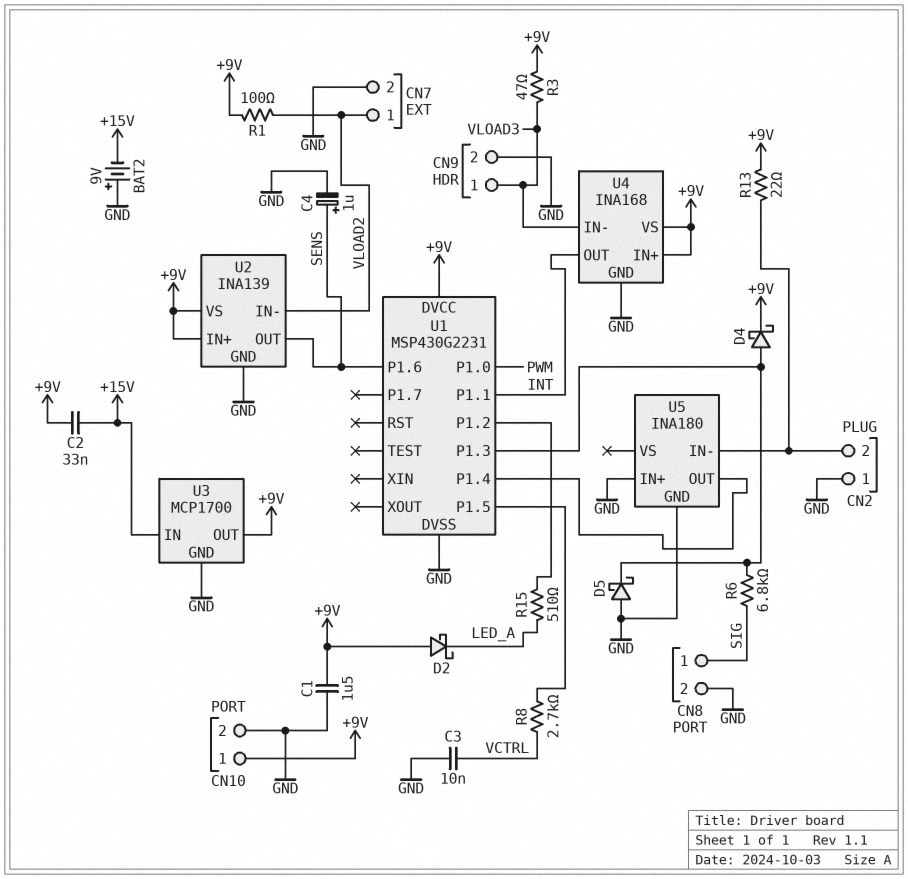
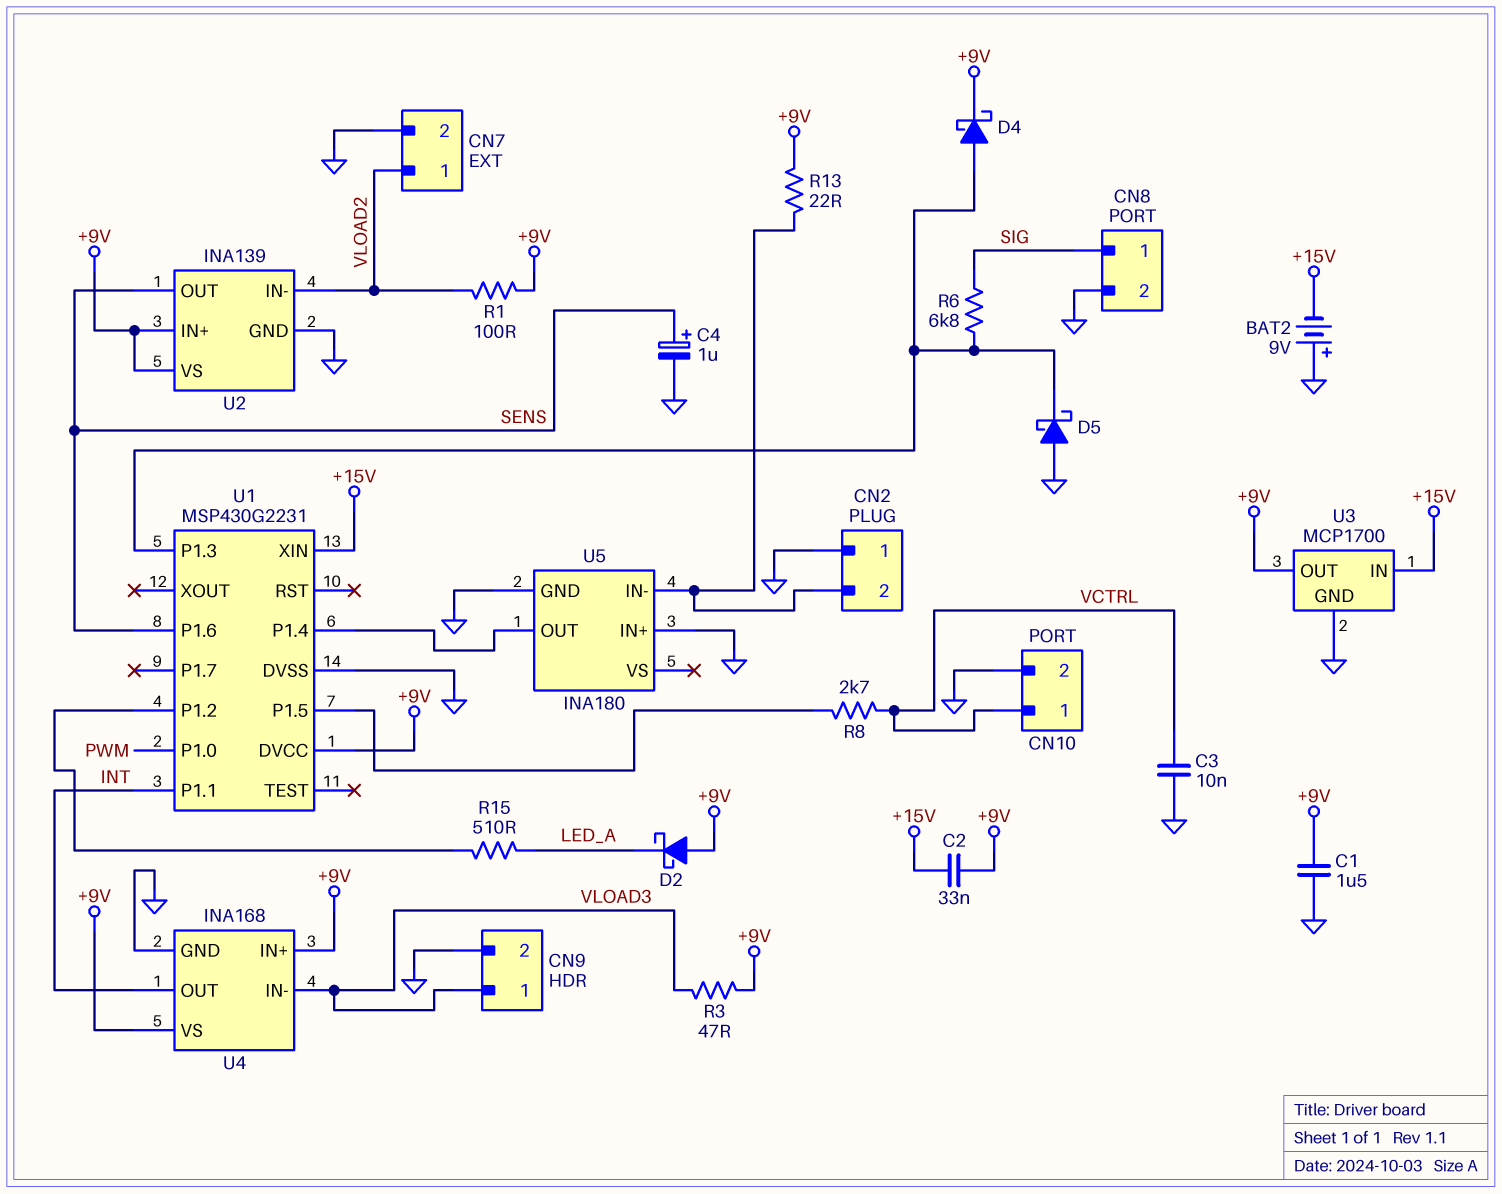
CN10 pin 1: +9V -> VCTRL
U1 pin XIN: none -> +15V

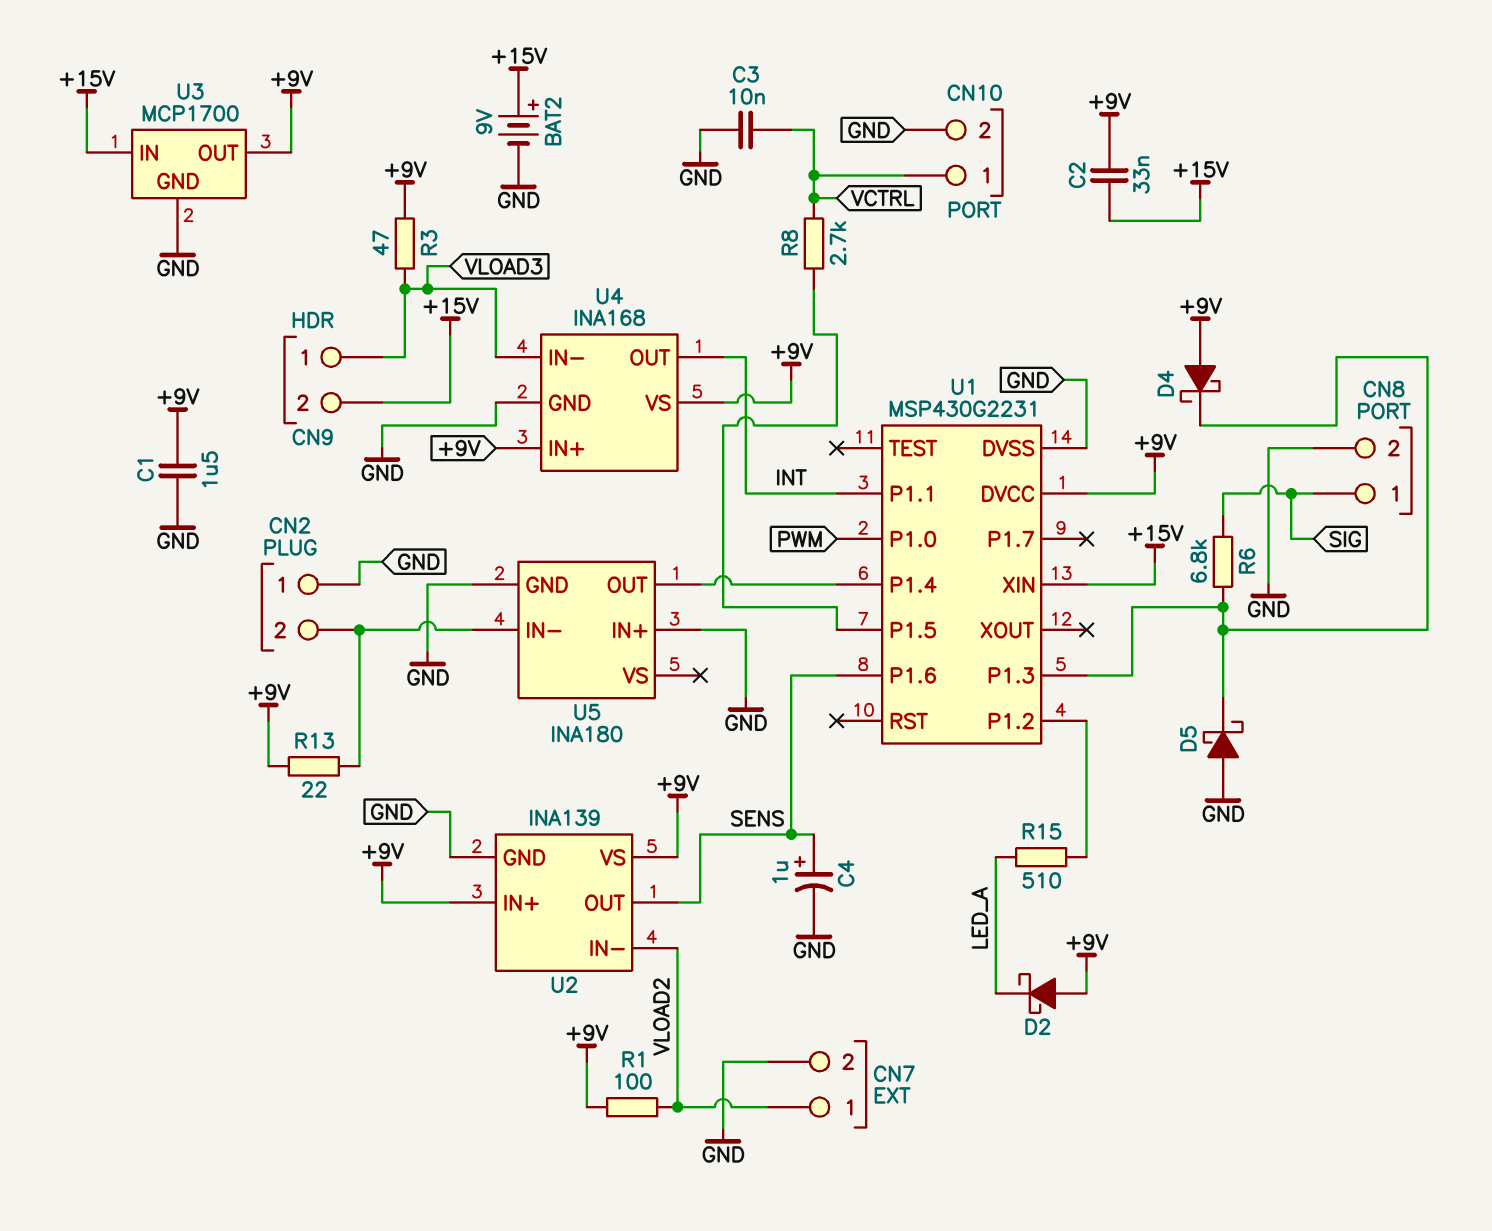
BAT2: 9V (plus GND, minus +15V) -> 9V (plus +15V, minus GND)
CN9 pin 2: GND -> +15V
D4: schottky (A U1/P1.3, K +9V) -> schottky (A +9V, K U1/P1.3)

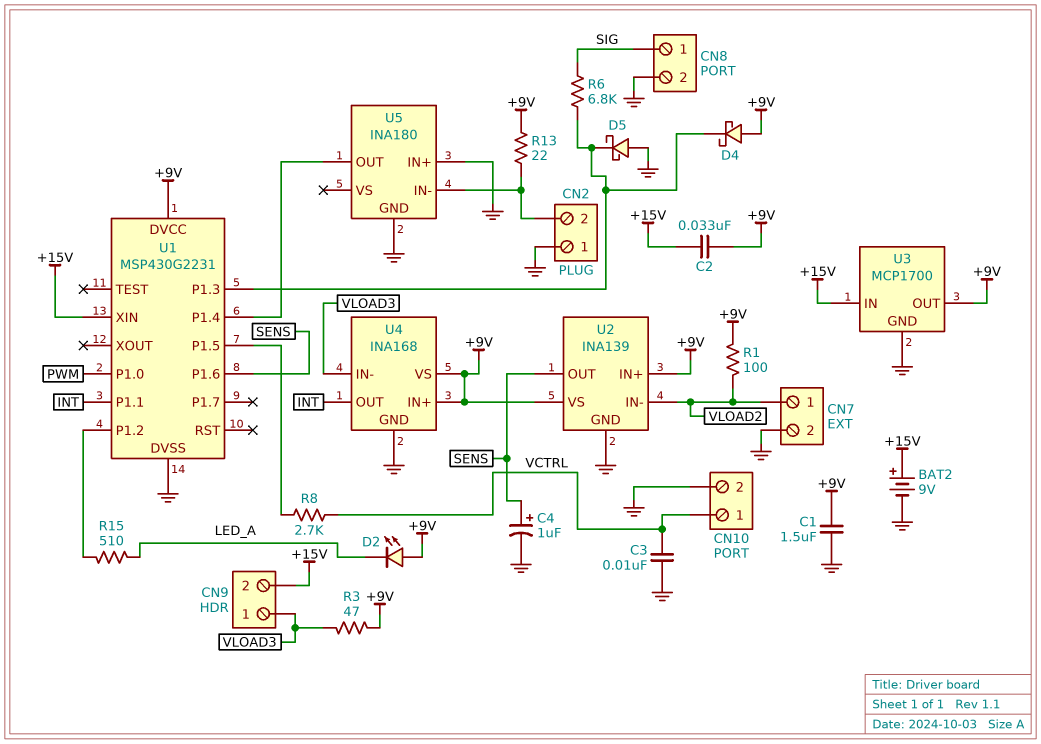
D2: schottky (A +9V, K LED_A) -> LED (A +9V, K LED_A)

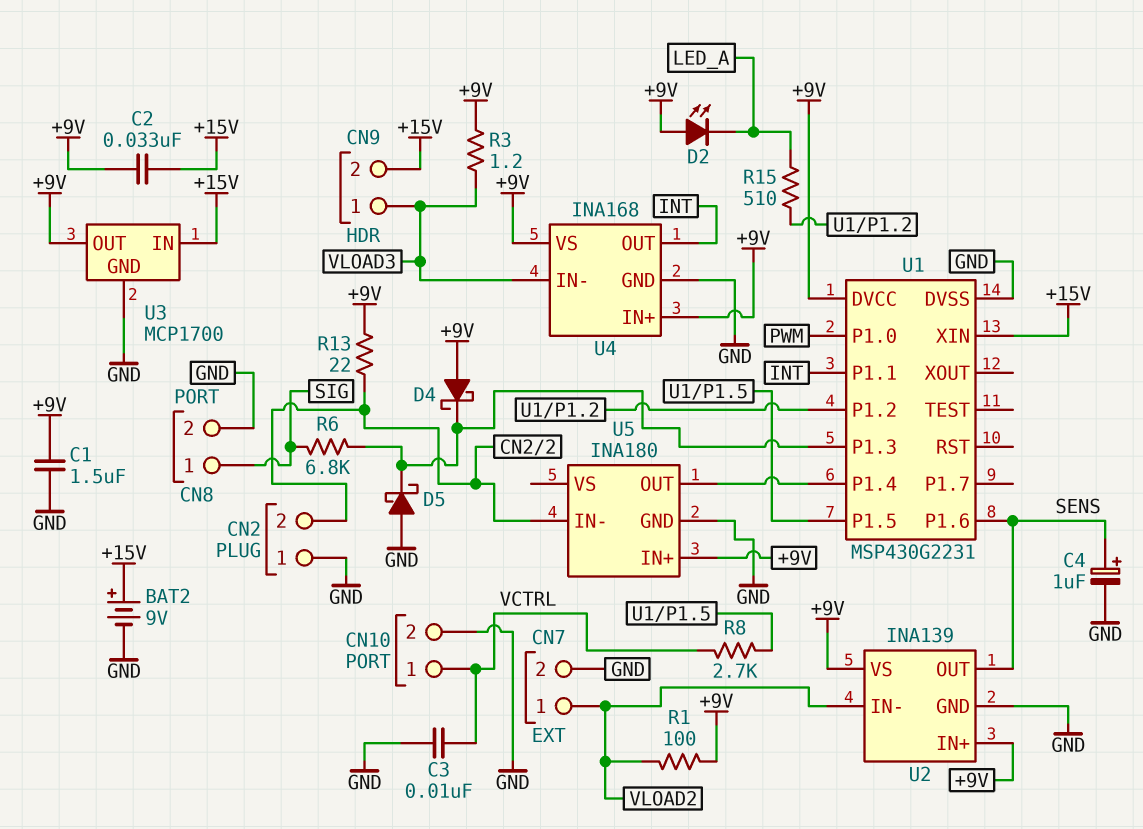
R3: 47 (+9V, VLOAD3) -> 1.2 (+9V, VLOAD3)
U5 pin IN+: GND -> +9V

